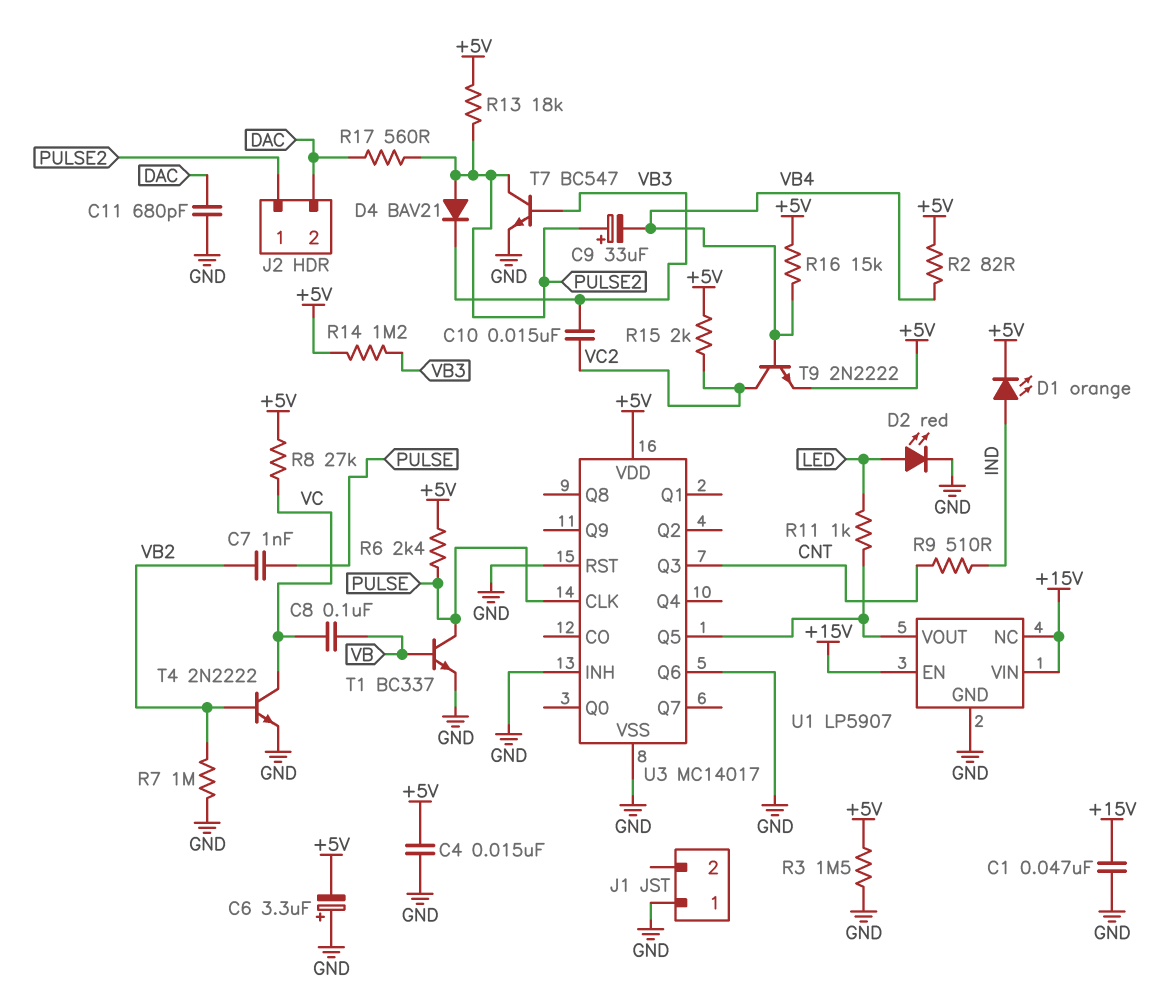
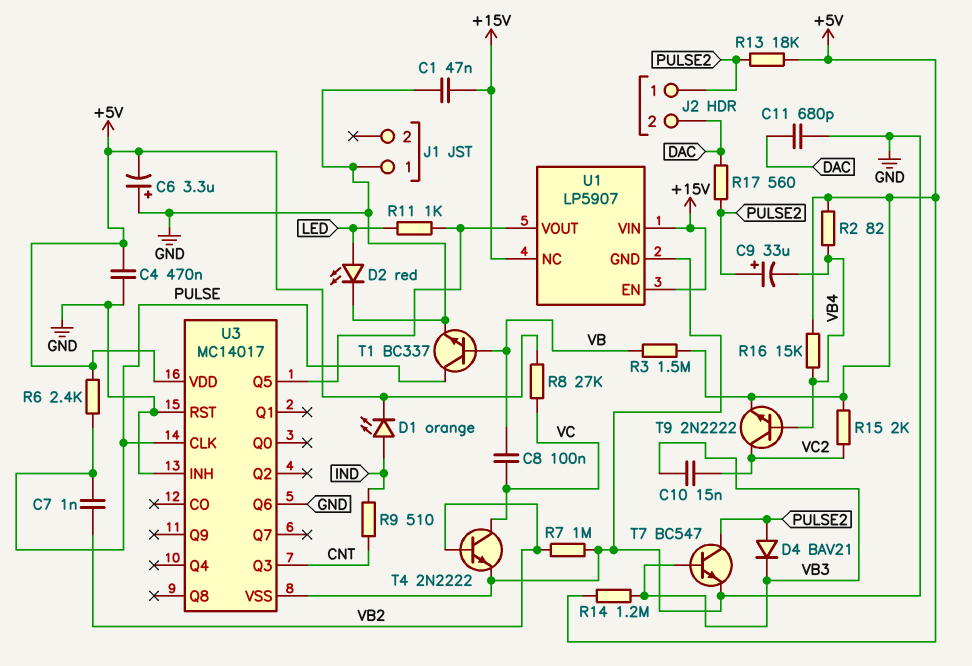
C4: 15nF (+5V, GND) -> 470nF (+5V, GND)
R3: 1.5M (+5V, GND) -> 1.5M (+5V, VB)

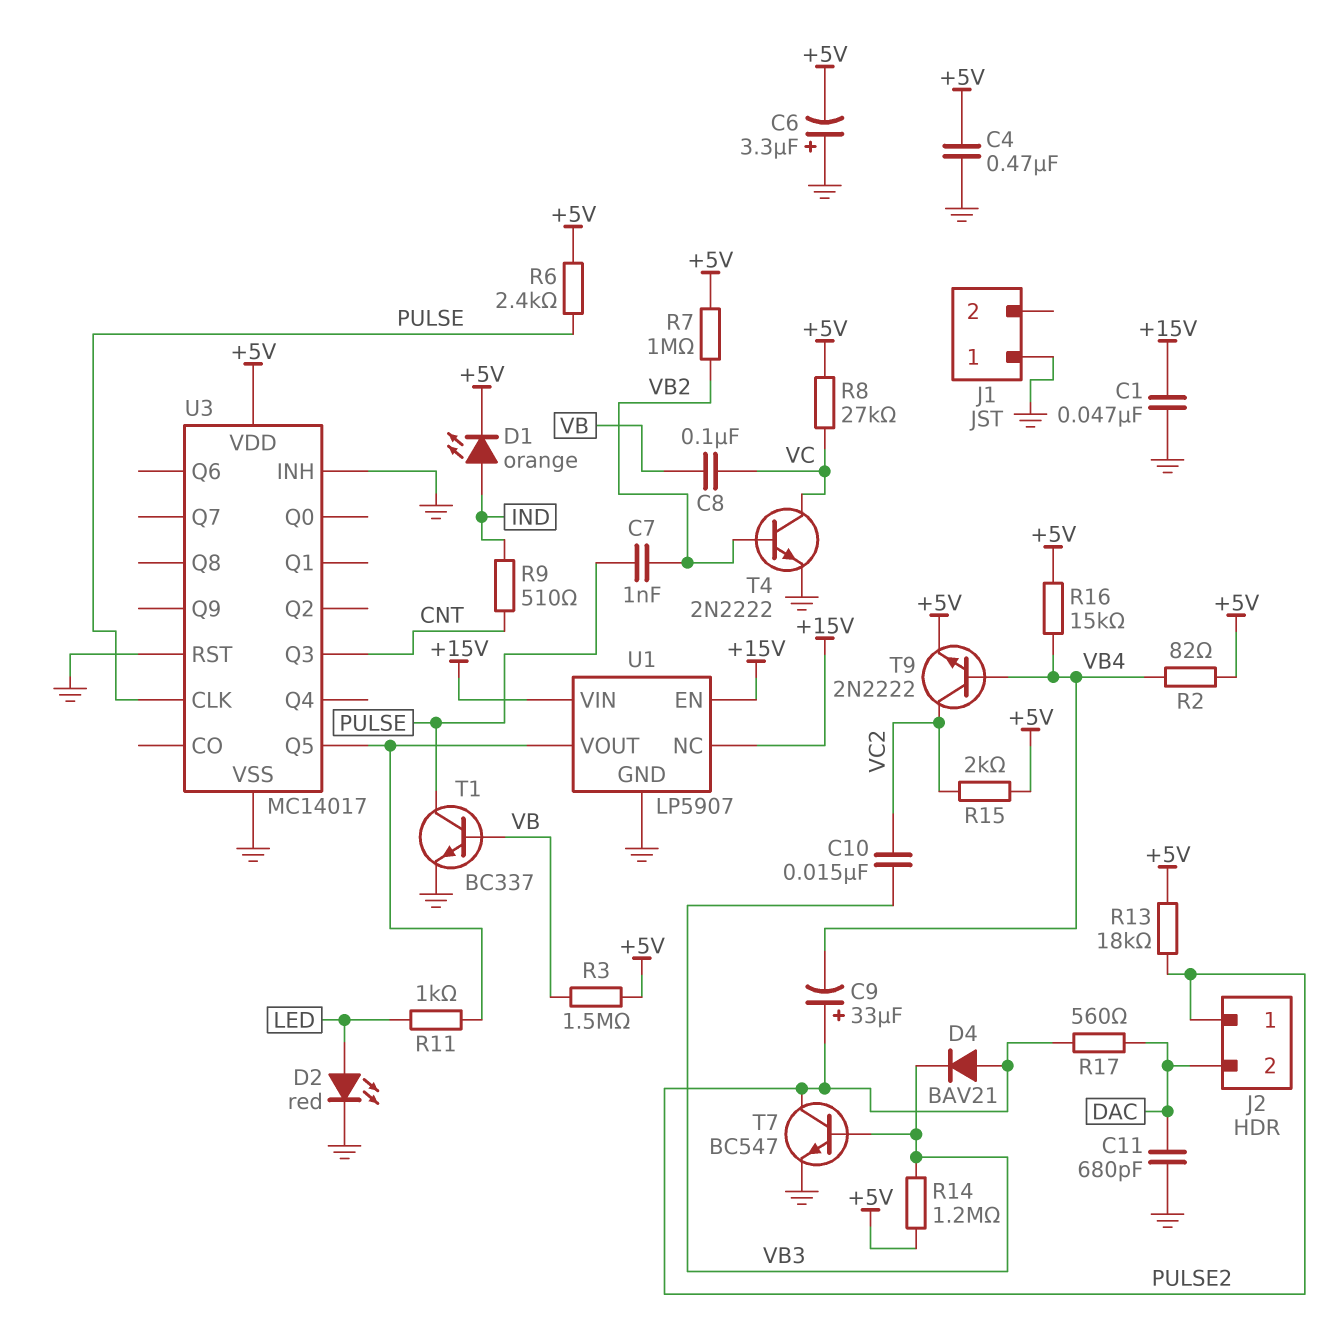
R7: 1M (GND, VB2) -> 1M (+5V, VB2)
U3 pin Q6: GND -> none

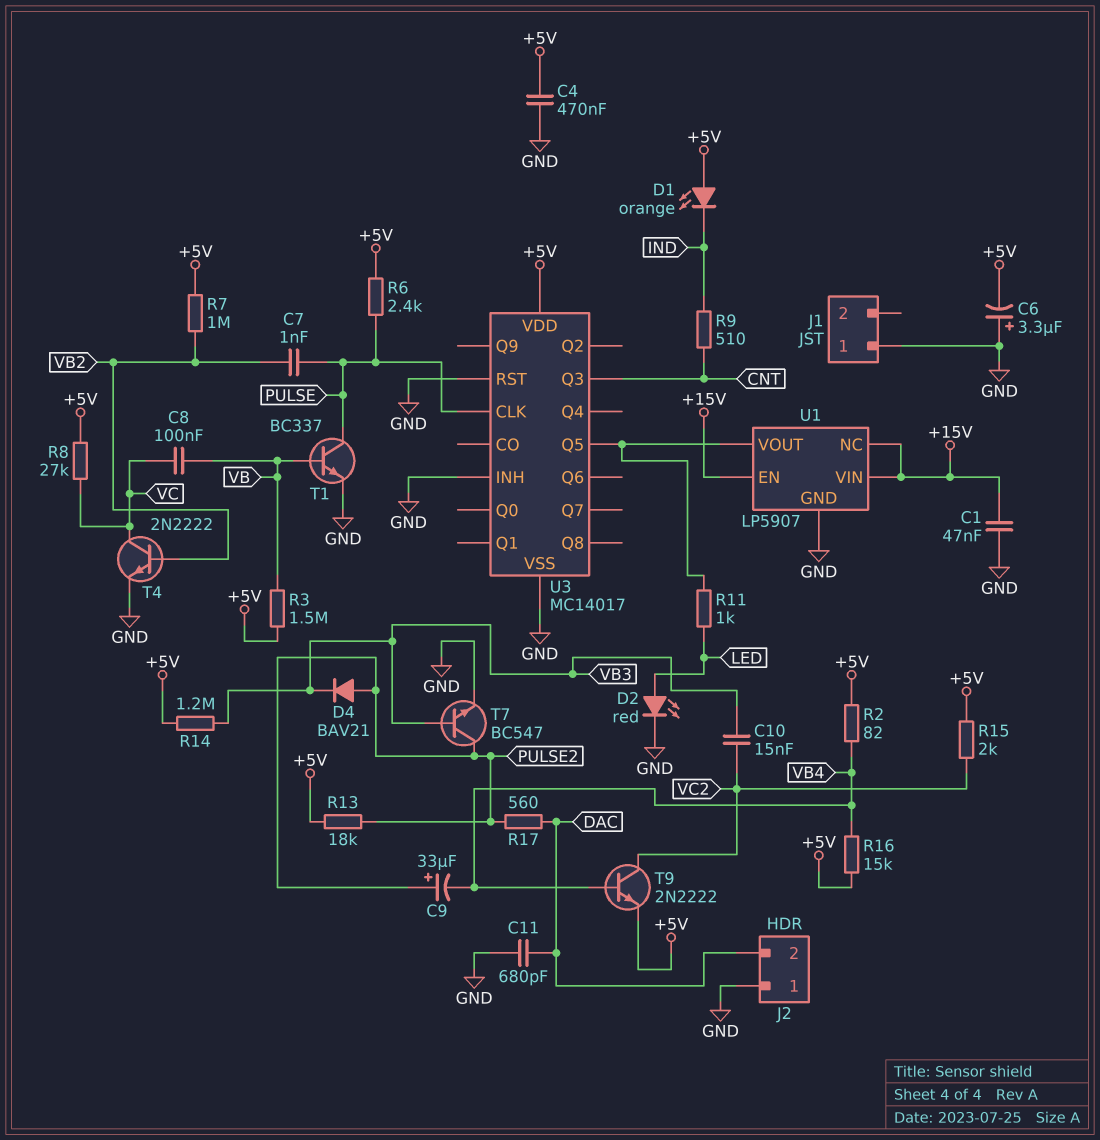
D1: LED orange (A IND, K +5V) -> LED orange (A +5V, K IND)
J2 pin 1: PULSE2 -> GND

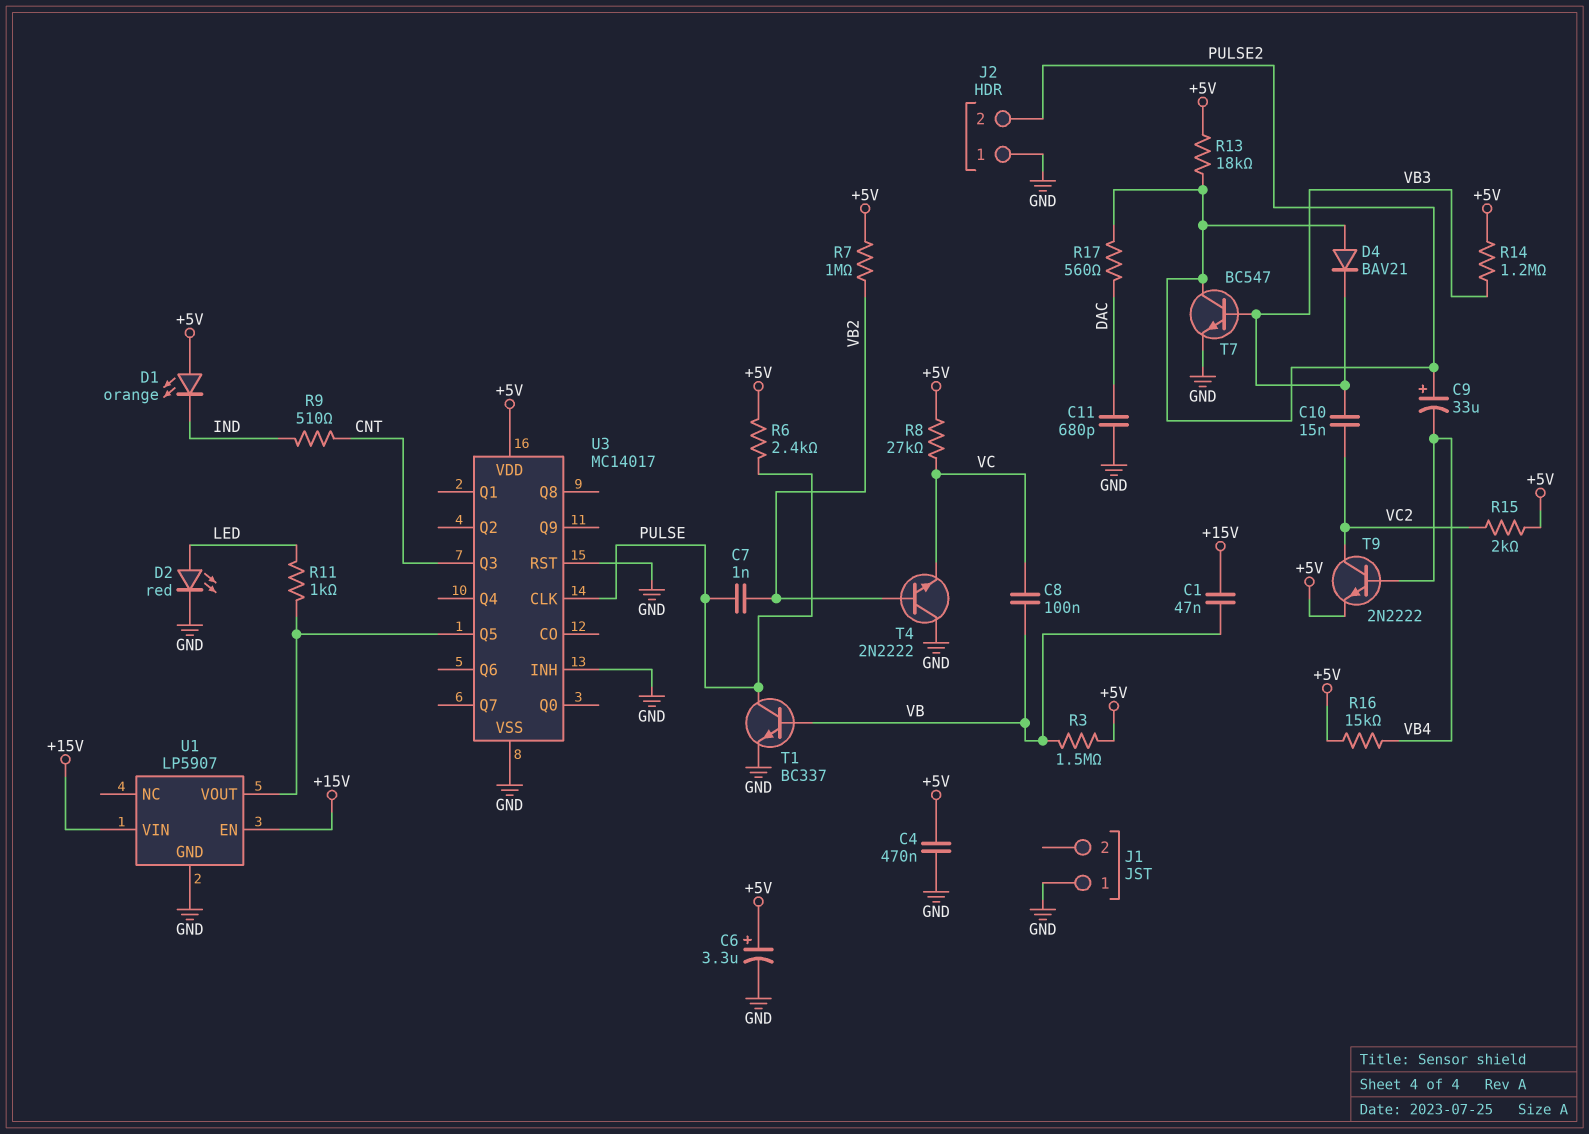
C1: 47nF (+15V, GND) -> 47nF (+15V, VB)
C6: 3.3uF (plus GND, minus +5V) -> 3.3uF (plus +5V, minus GND)
J2 pin 2: DAC -> PULSE2
R2: 82 (+5V, VB4) -> none
T4: NPN 2N2222 (B VB2, C VC, E GND) -> NPN 2N2222 (B VB2, C GND, E VC)
U1 pin NC: +15V -> none

